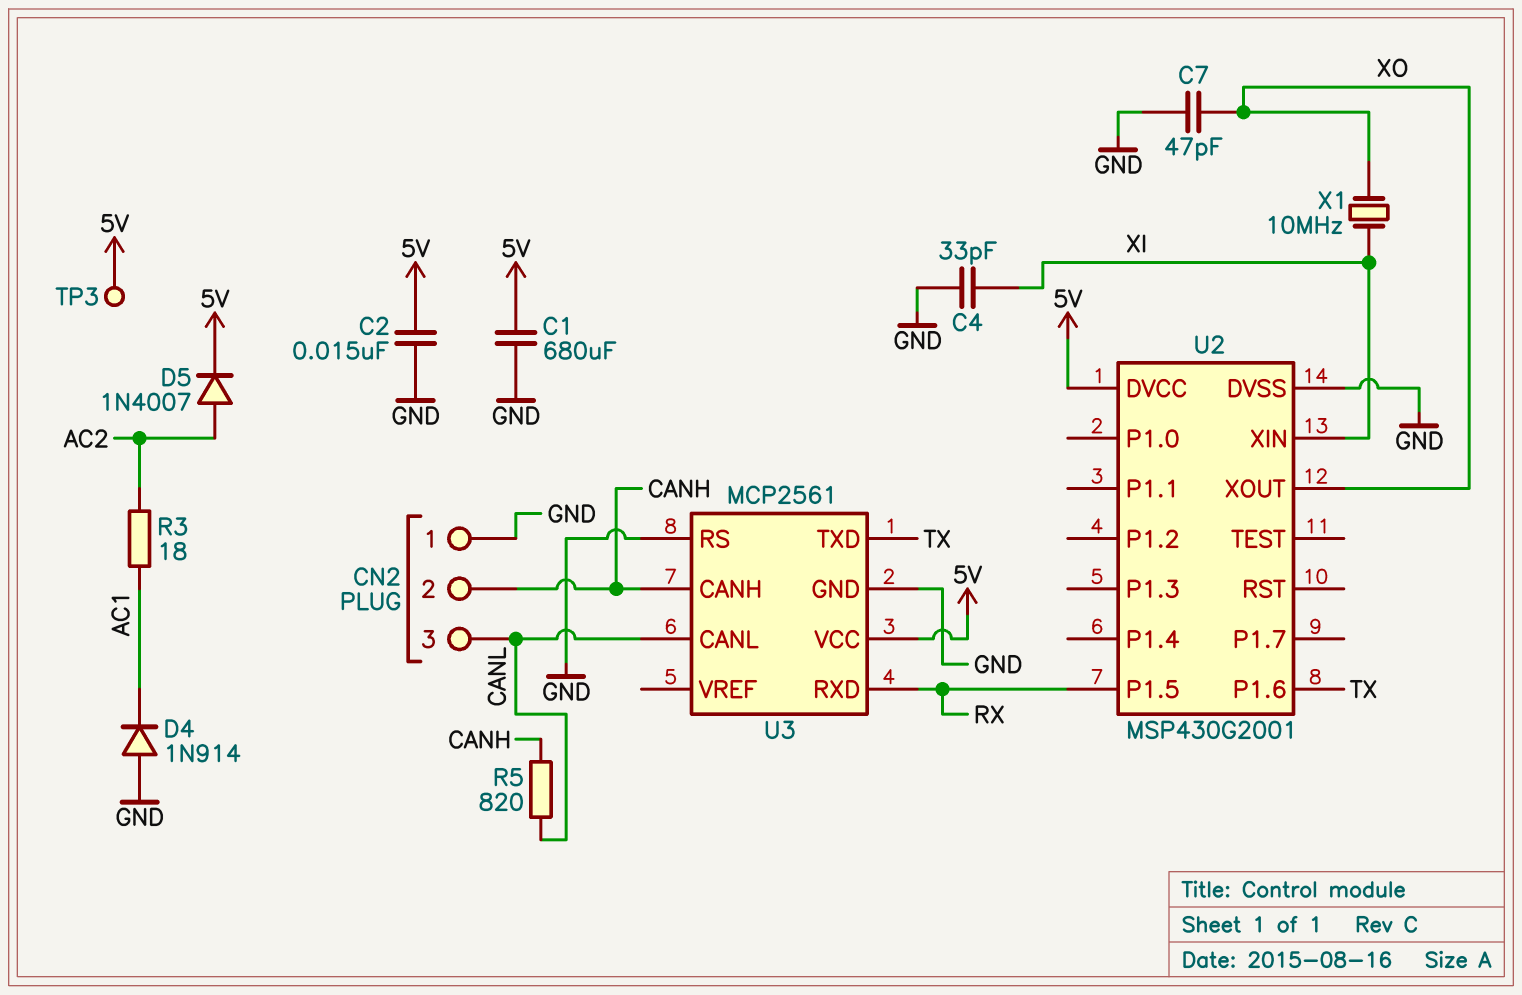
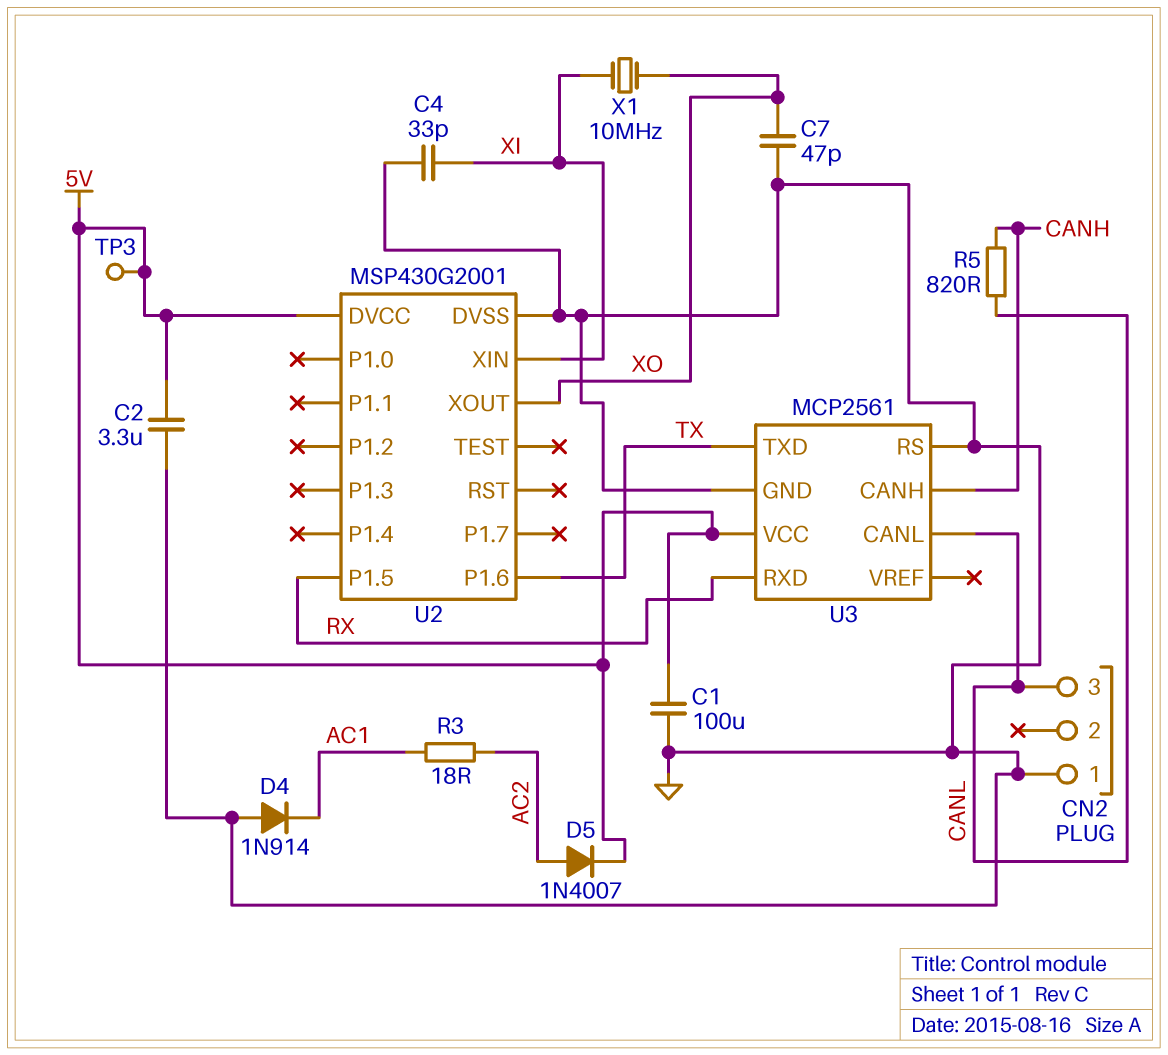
C1: 680uF (5V, GND) -> 100uF (5V, GND)
C2: 15nF (5V, GND) -> 3.3uF (5V, GND)
CN2 pin 2: CANH -> none

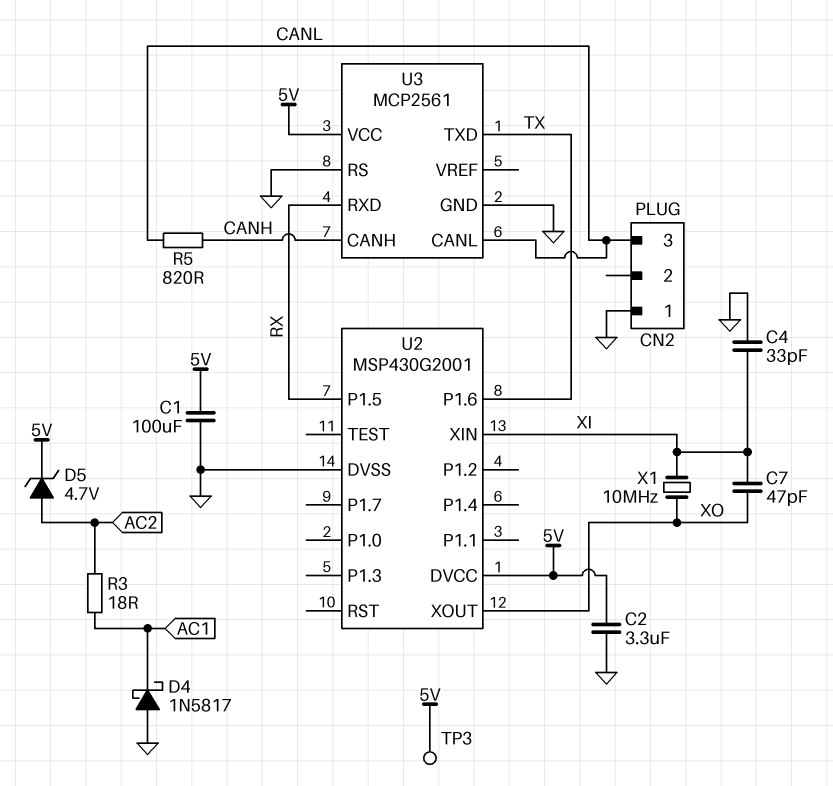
C7: 47pF (GND, XO) -> 47pF (XI, XO)
D4: diode 1N914 (A GND, K AC1) -> schottky 1N5817 (A GND, K AC1)
D5: diode 1N4007 (A AC2, K 5V) -> zener 4.7V (A AC2, K 5V)

